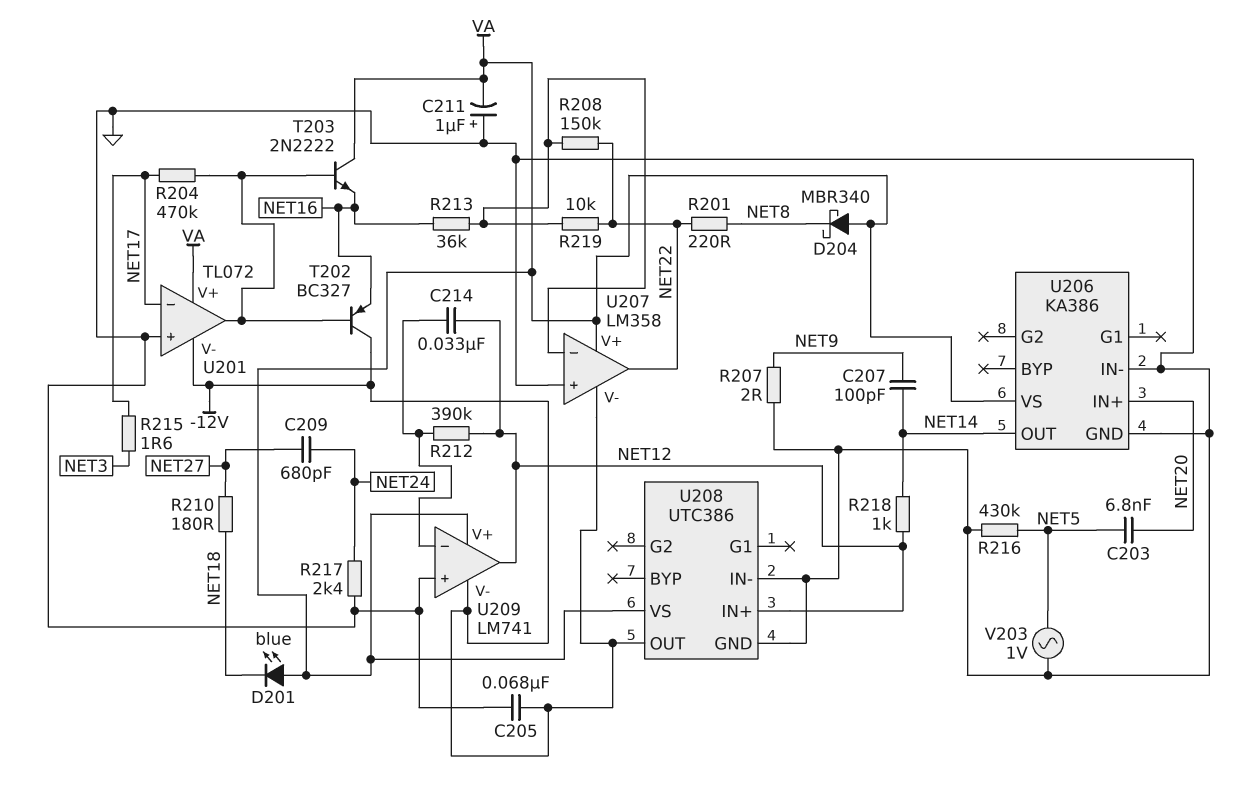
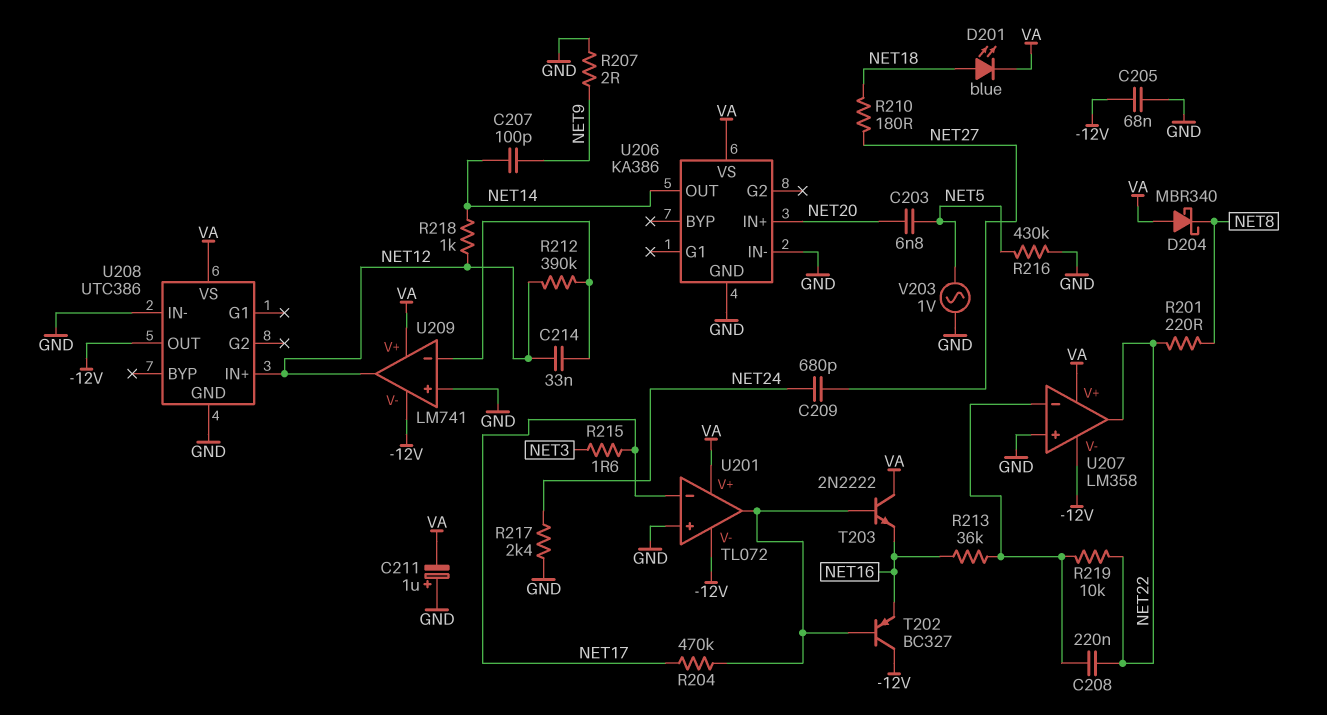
C208: none -> 220nF (NET22, U207/in-)
D201: LED blue (A VA, K NET18) -> LED blue (A NET18, K VA)
R208: 150k (NET22, U207/in-) -> none

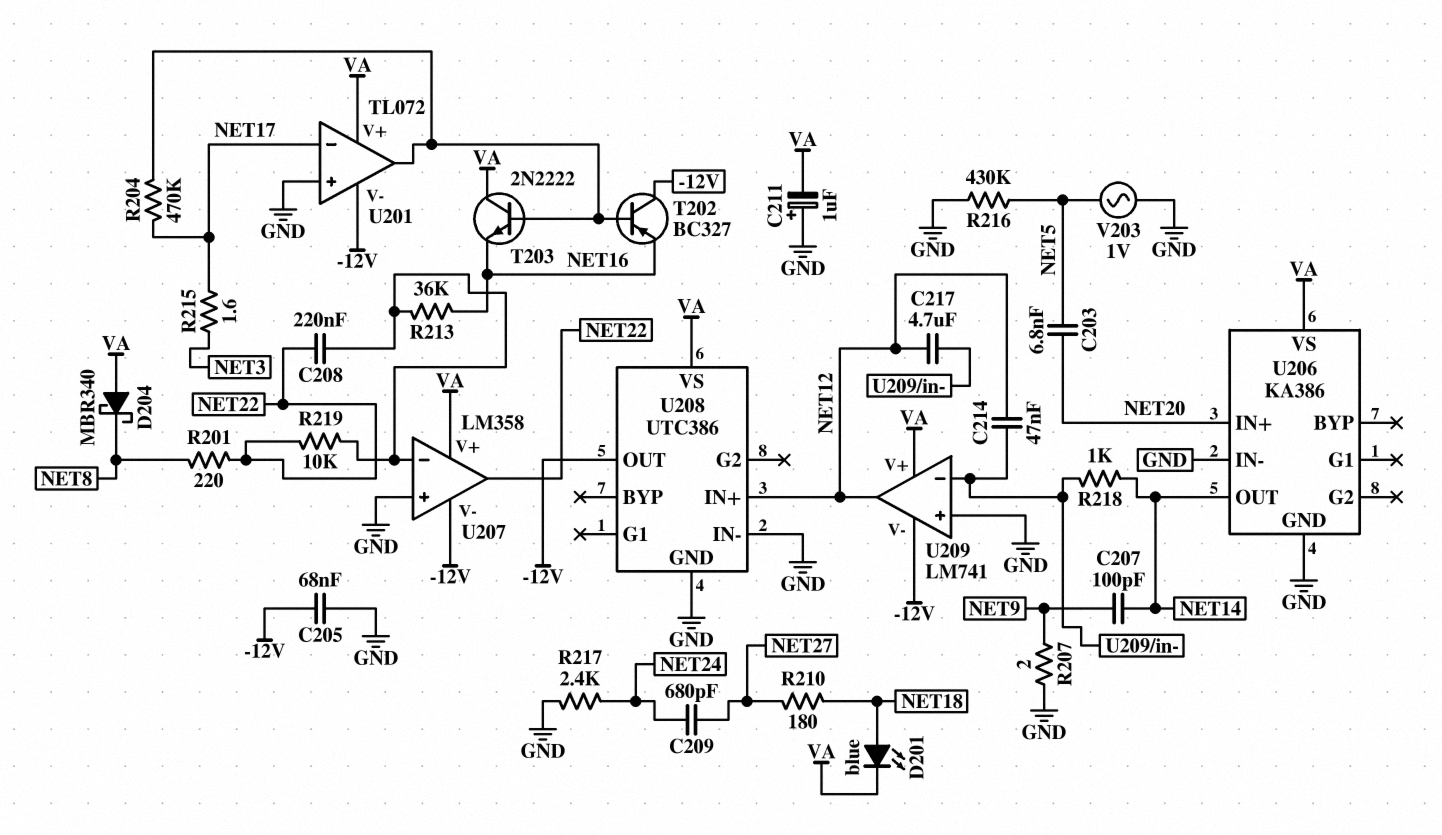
C214: 33nF (NET12, U209/in-) -> 47nF (NET12, U209/in-)
C217: none -> 4.7uF (NET12, U209/in-)
R212: 390k (NET12, U209/in-) -> none
R218: 1k (NET12, NET14) -> 1k (NET14, U209/in-)

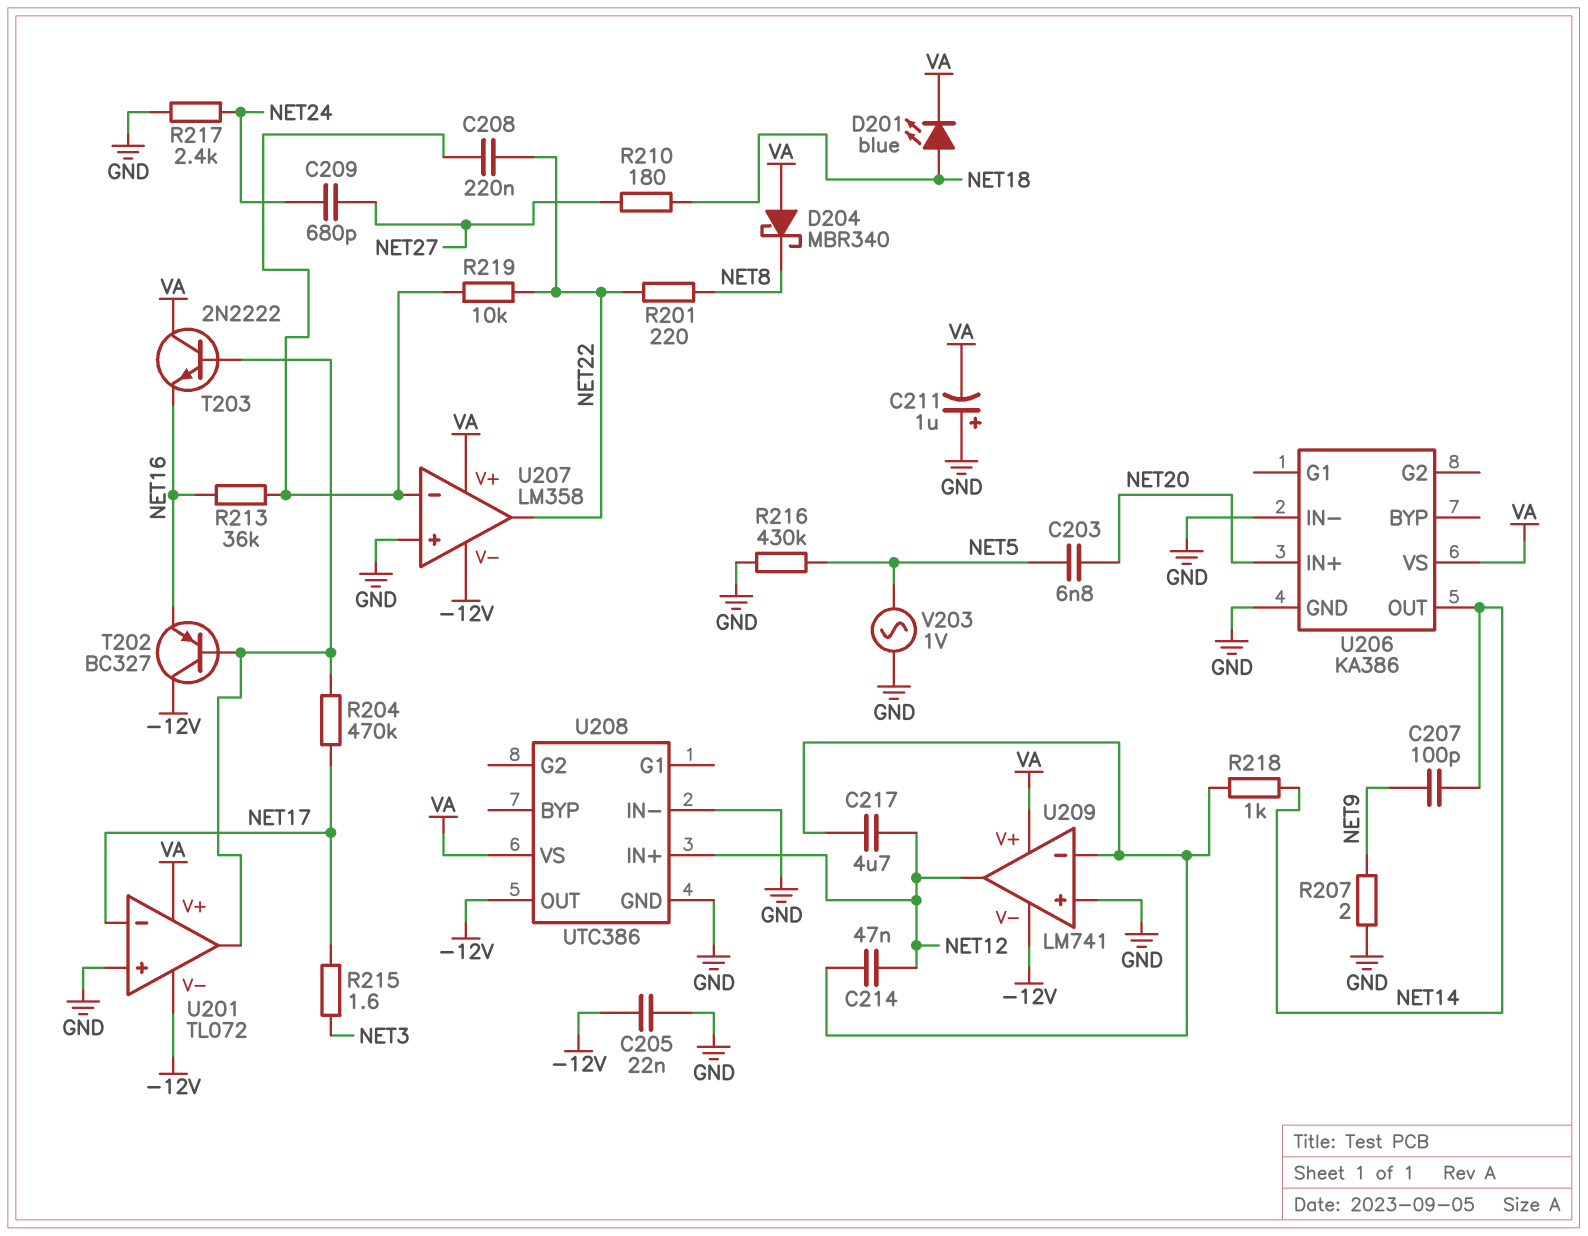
C205: 68nF (-12V, GND) -> 22nF (-12V, GND)

